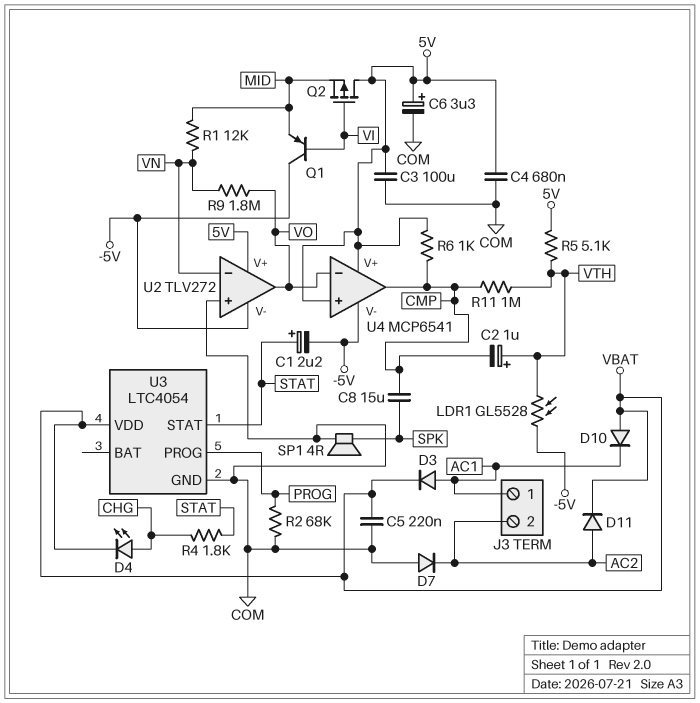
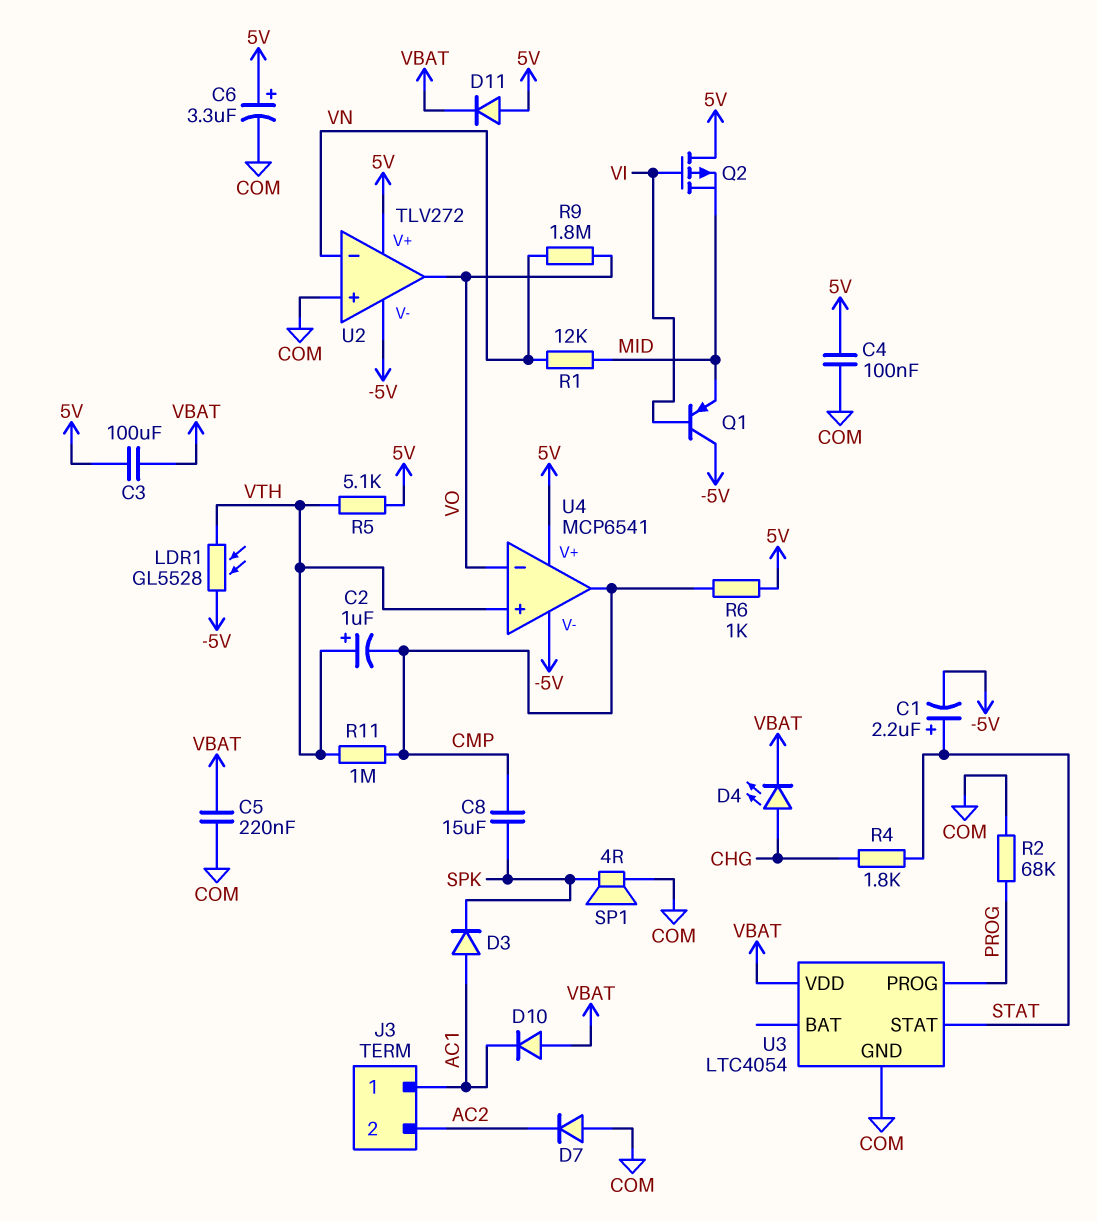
C3: 100uF (5V, COM) -> 100uF (5V, VBAT)
C4: 680nF (5V, COM) -> 100nF (5V, COM)
D3: diode (A AC1, K VBAT) -> diode (A AC1, K SPK)
D11: diode (A AC2, K VBAT) -> diode (A 5V, K VBAT)
U4 pin in+: 5V -> VTH

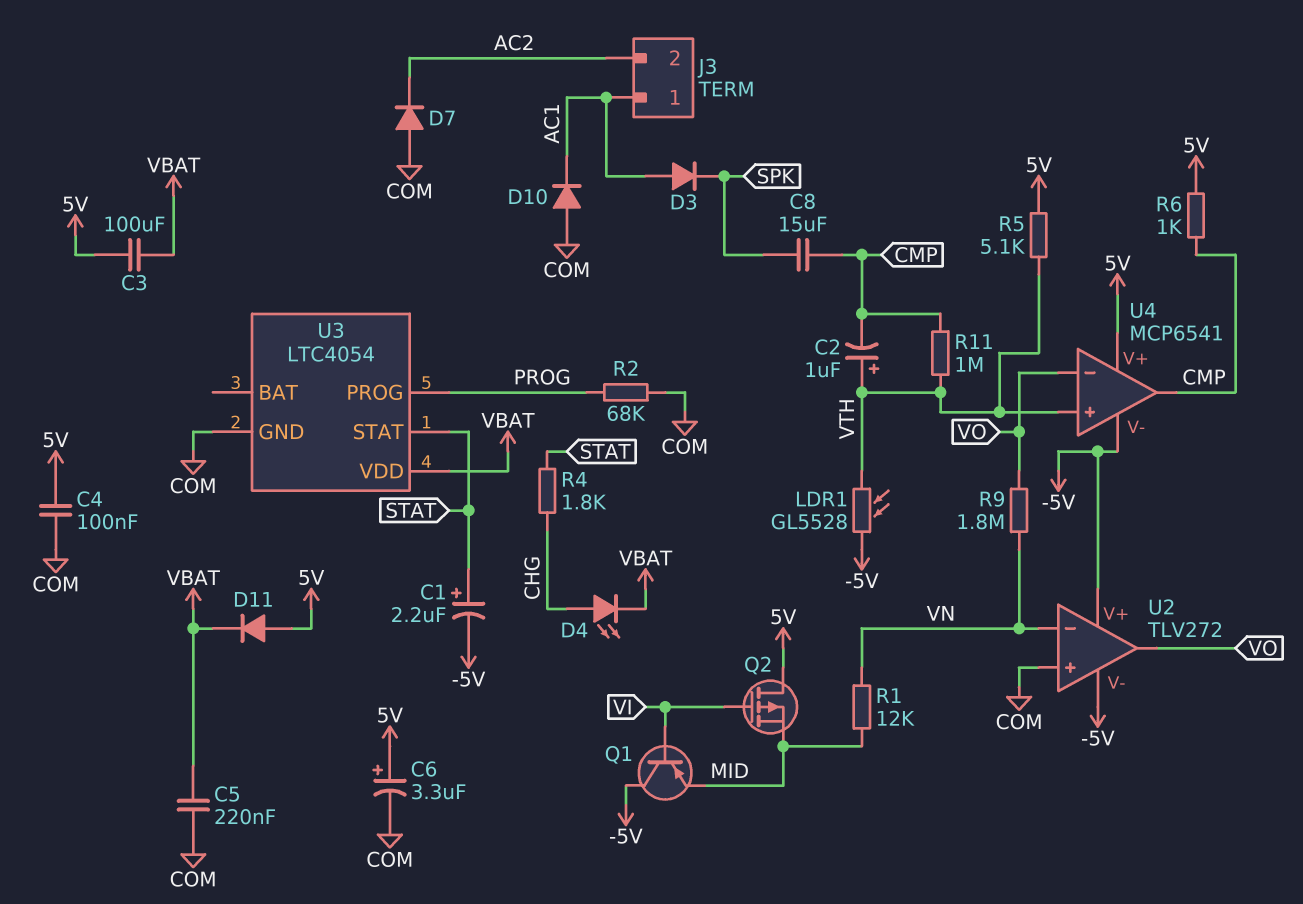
D10: diode (A VBAT, K AC1) -> diode (A COM, K AC1)
SP1: speaker 4R (COM, SPK) -> none
U2 pin V+: 5V -> -5V

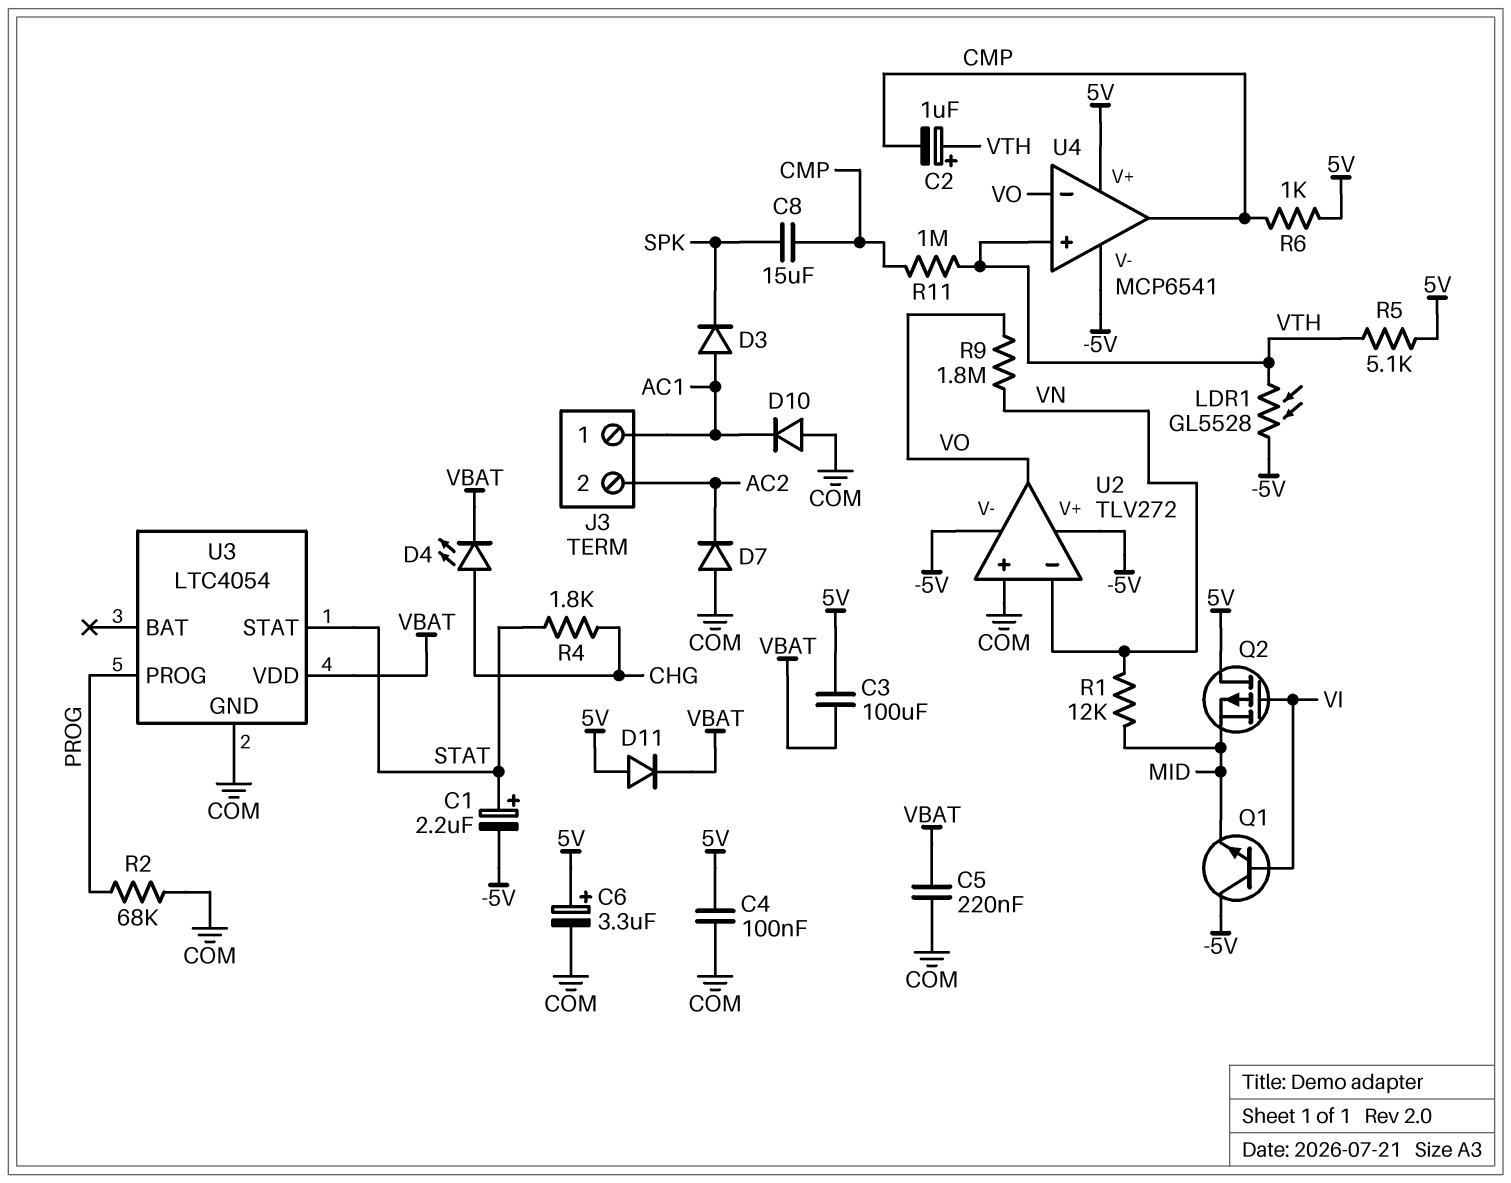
Q1: PNP (B VI, C -5V, E MID) -> NPN (B VI, C -5V, E MID)

